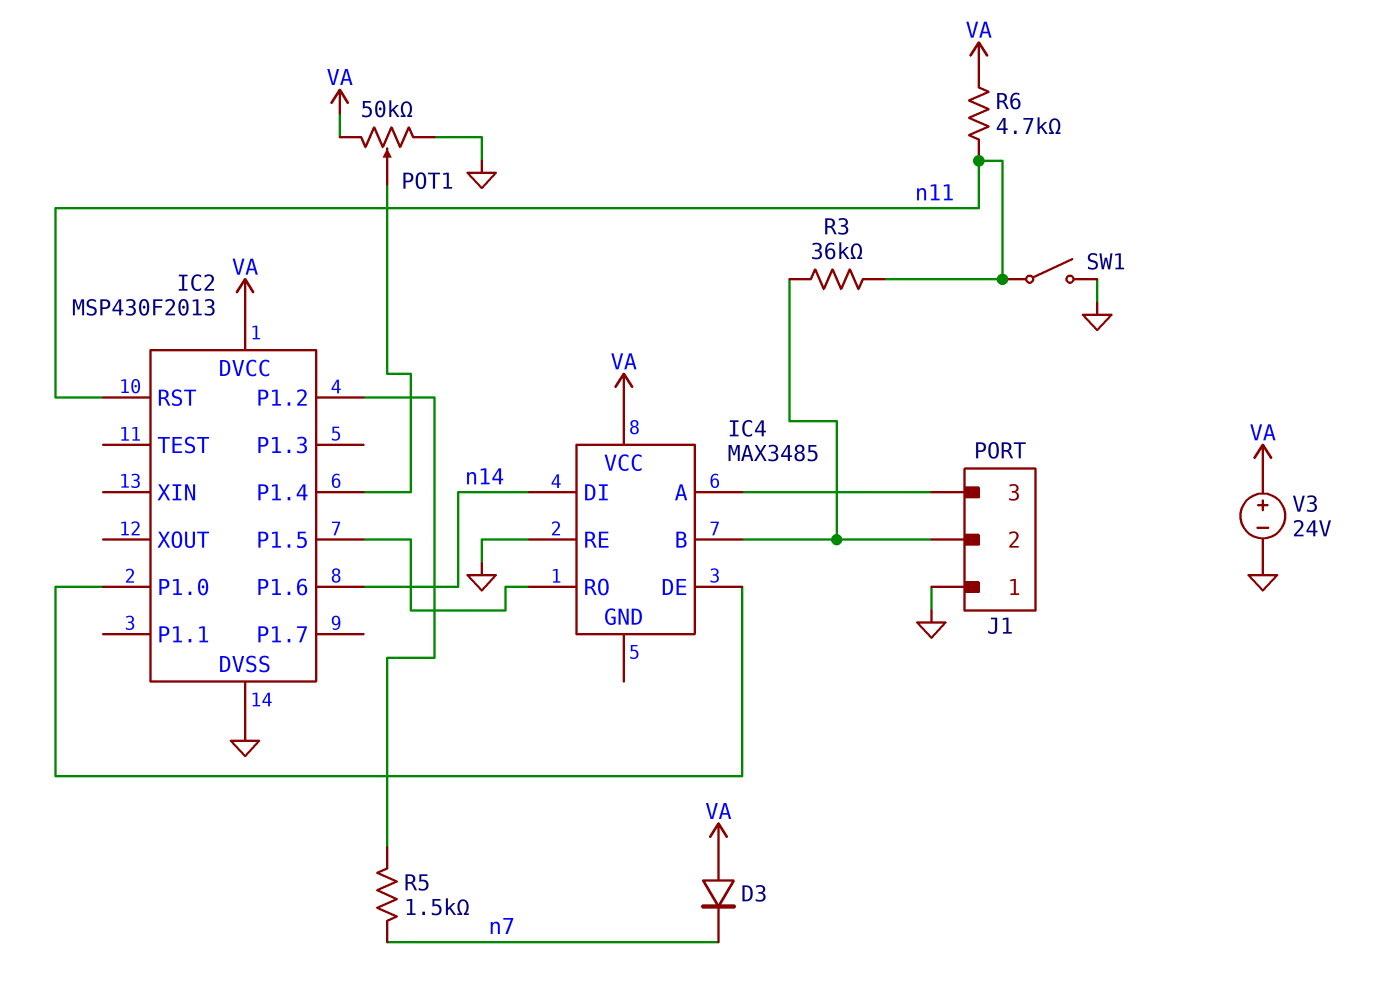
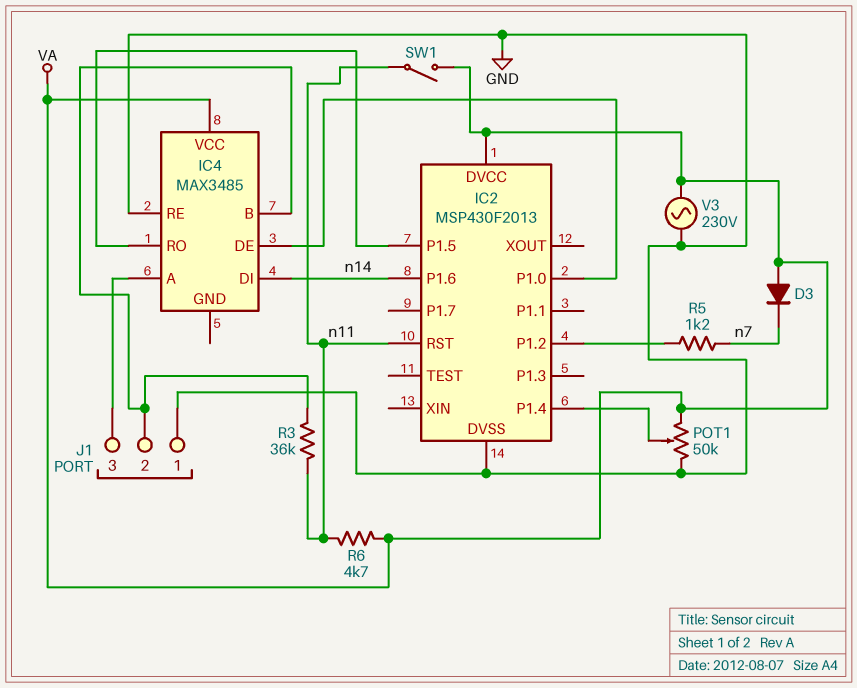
R5: 1.5k (IC2/P1.2, n7) -> 1.2k (IC2/P1.2, n7)
SW1: switch (GND, n11) -> switch (VA, n11)
V3: 24V (plus VA, minus GND) -> AC 230V (GND, VA)

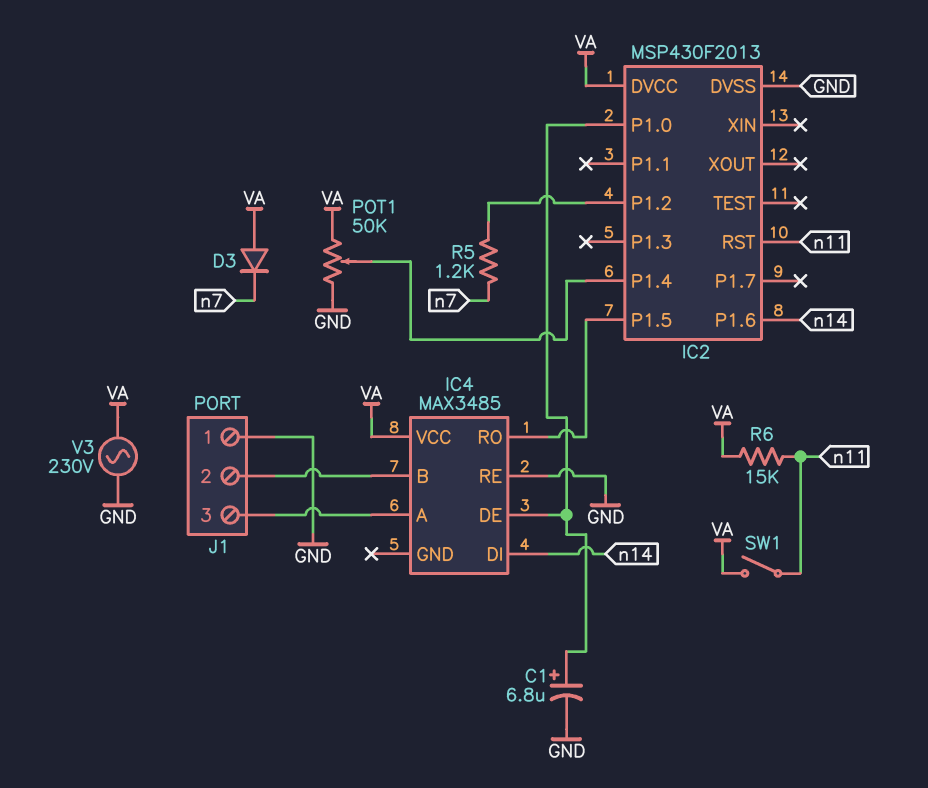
C1: none -> 6.8uF (plus IC2/P1.0, minus GND)
R3: 36k (IC4/B, n11) -> none
R6: 4.7k (VA, n11) -> 15k (VA, n11)

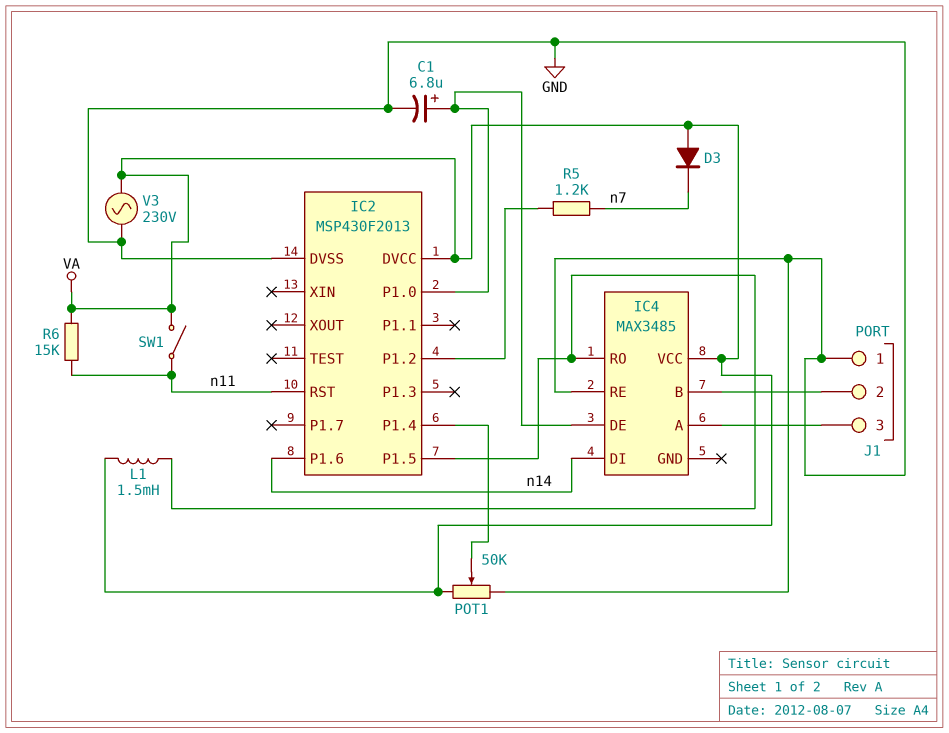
L1: none -> 1.5mH (IC2/P1.5, VA)

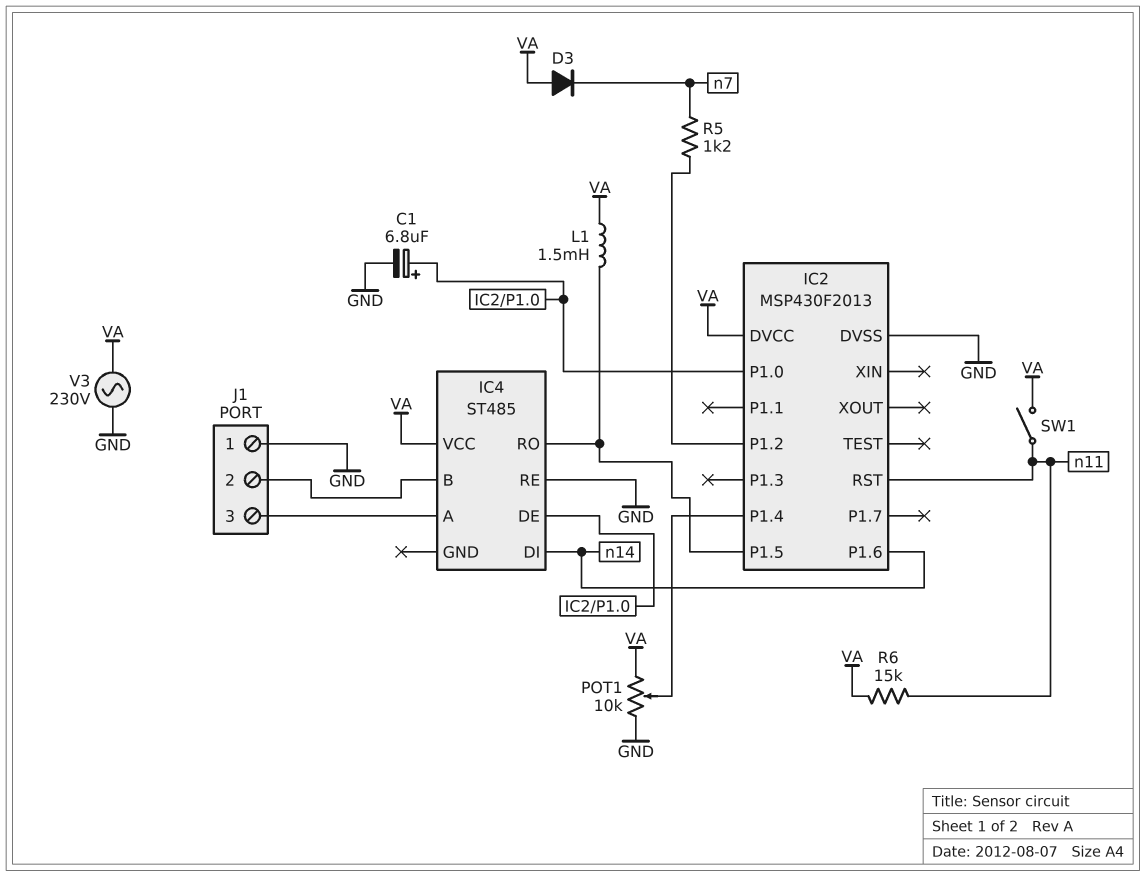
IC4: MAX3485 -> ST485
POT1: 50k (GND, VA, wiper IC2/P1.4) -> 10k (GND, VA, wiper IC2/P1.4)

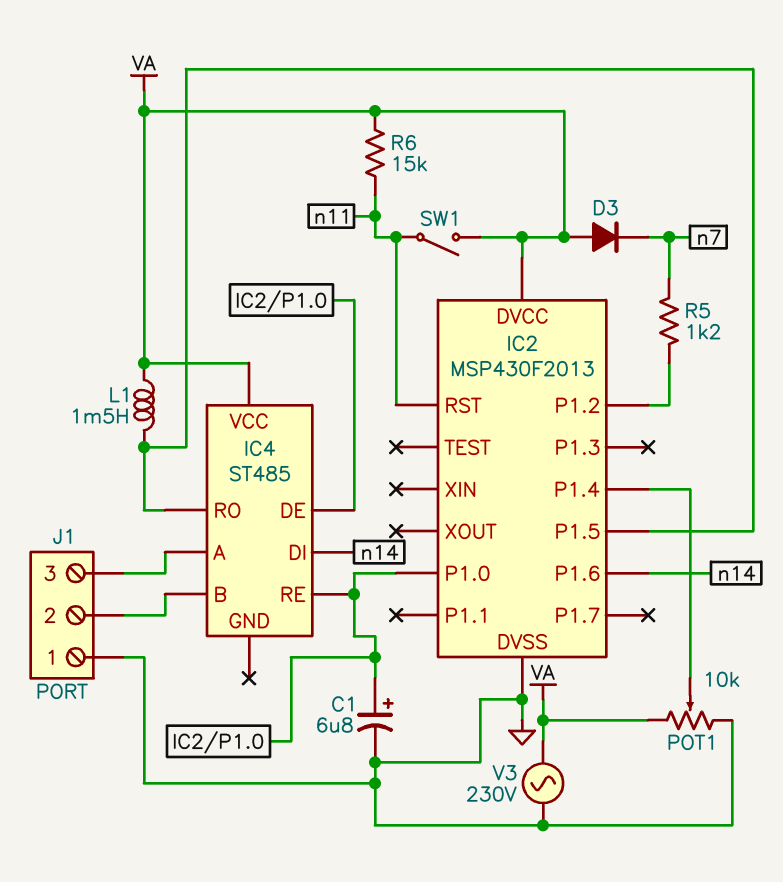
IC4 pin RE: GND -> IC2/P1.0

